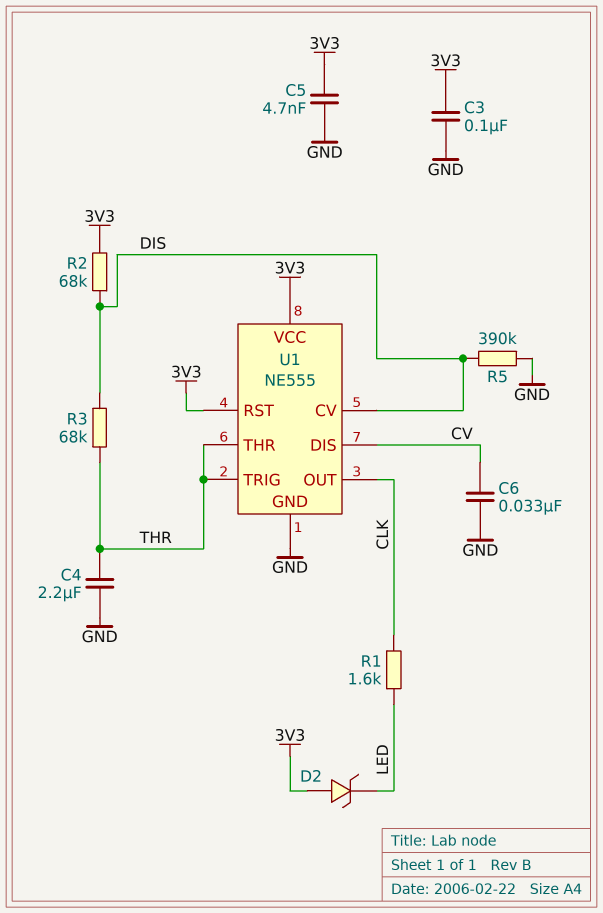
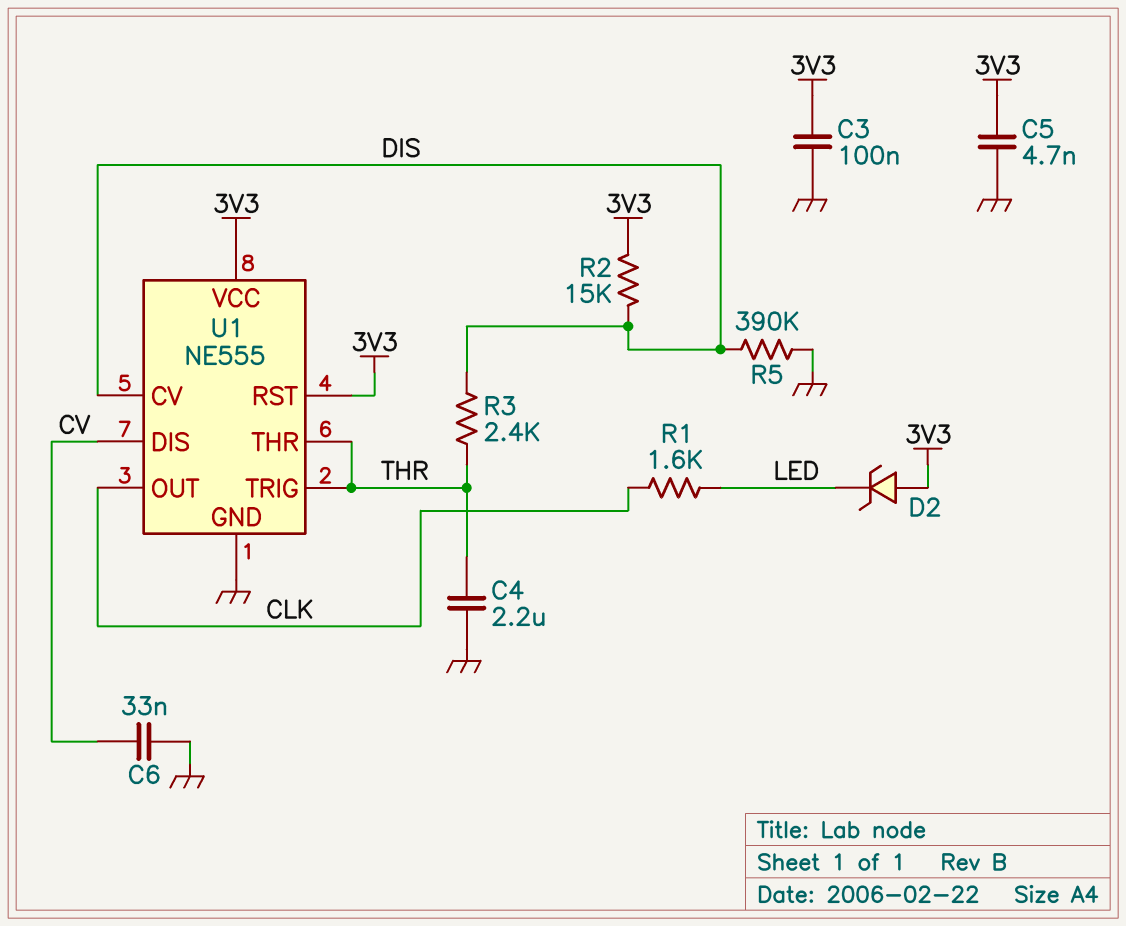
R2: 68k (3V3, DIS) -> 15k (3V3, DIS)
R3: 68k (DIS, THR) -> 2.4k (DIS, THR)

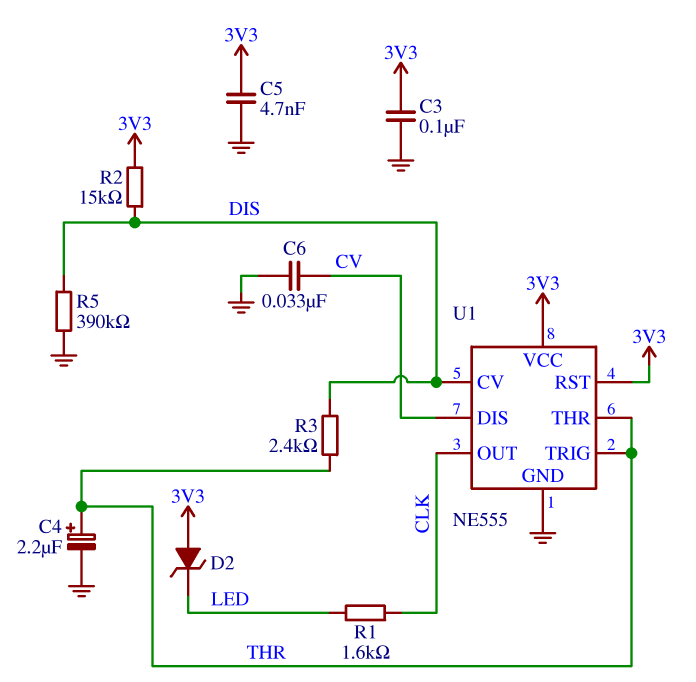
C4: 2.2uF (GND, THR) -> 2.2uF (plus THR, minus GND)

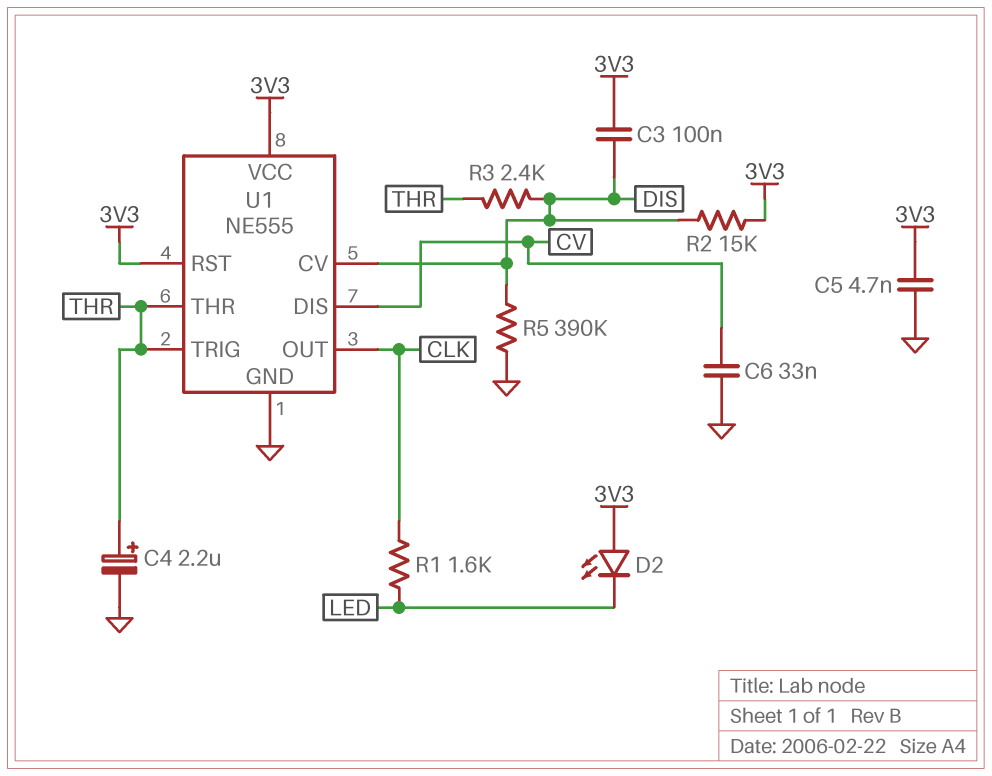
C3: 100nF (3V3, GND) -> 100nF (3V3, DIS)
D2: zener (A 3V3, K LED) -> LED (A 3V3, K LED)

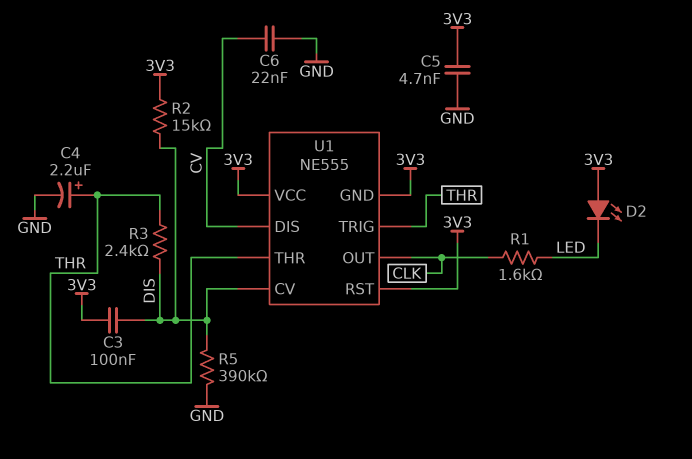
C6: 33nF (CV, GND) -> 22nF (CV, GND)
U1 pin GND: GND -> 3V3

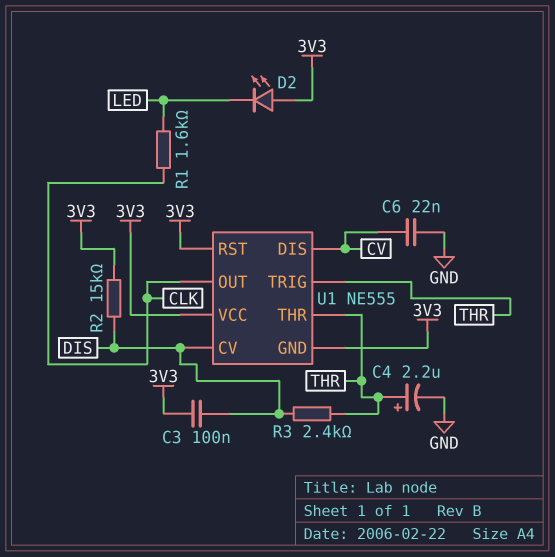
C5: 4.7nF (3V3, GND) -> none
R5: 390k (DIS, GND) -> none

